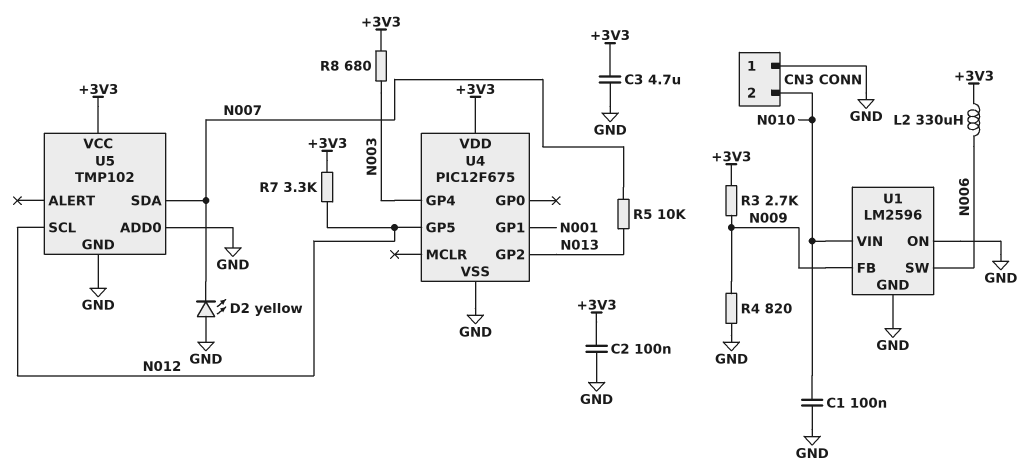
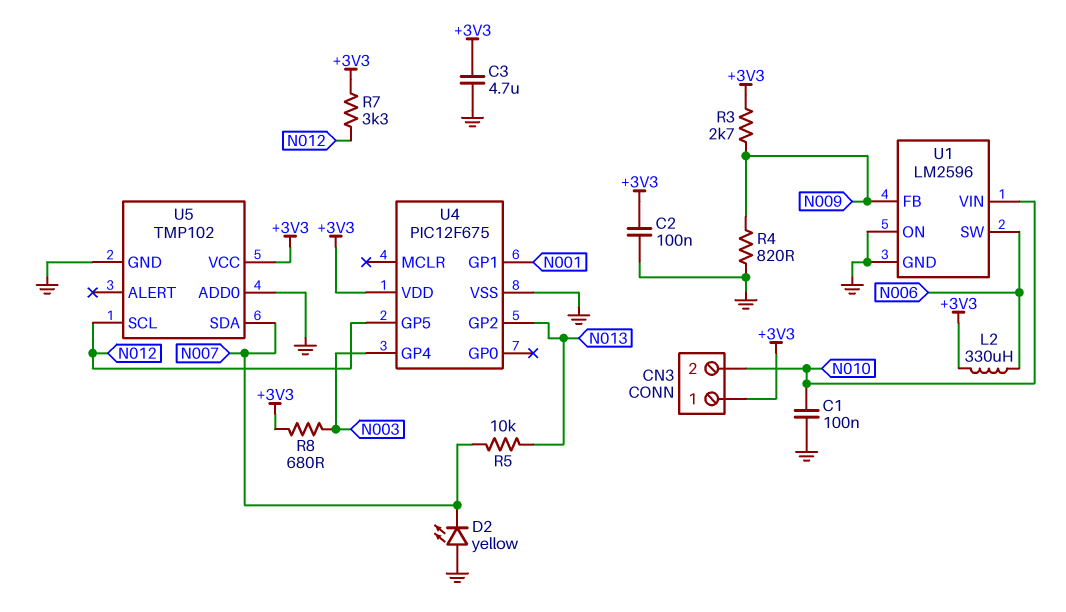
CN3 pin 1: GND -> +3V3

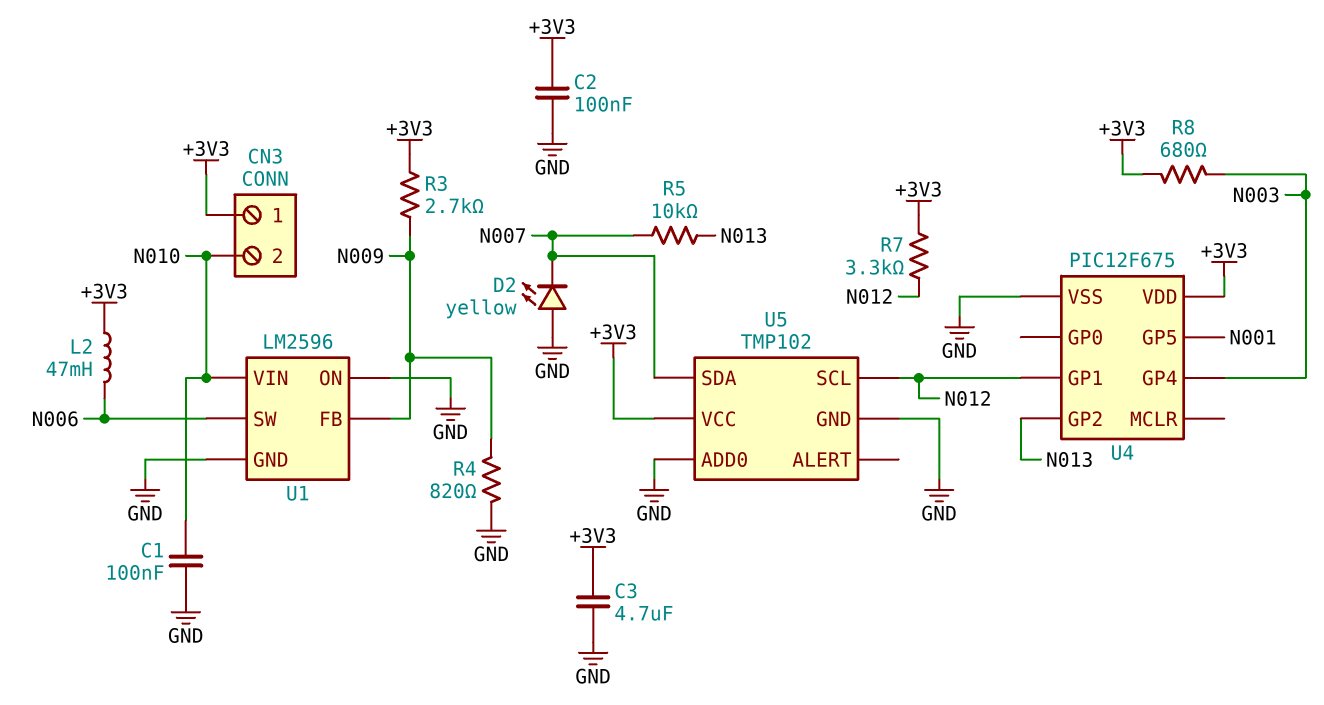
L2: 330uH (+3V3, N006) -> 47mH (+3V3, N006)
U4 pin GP1: N001 -> N012
U4 pin GP5: N012 -> N001

